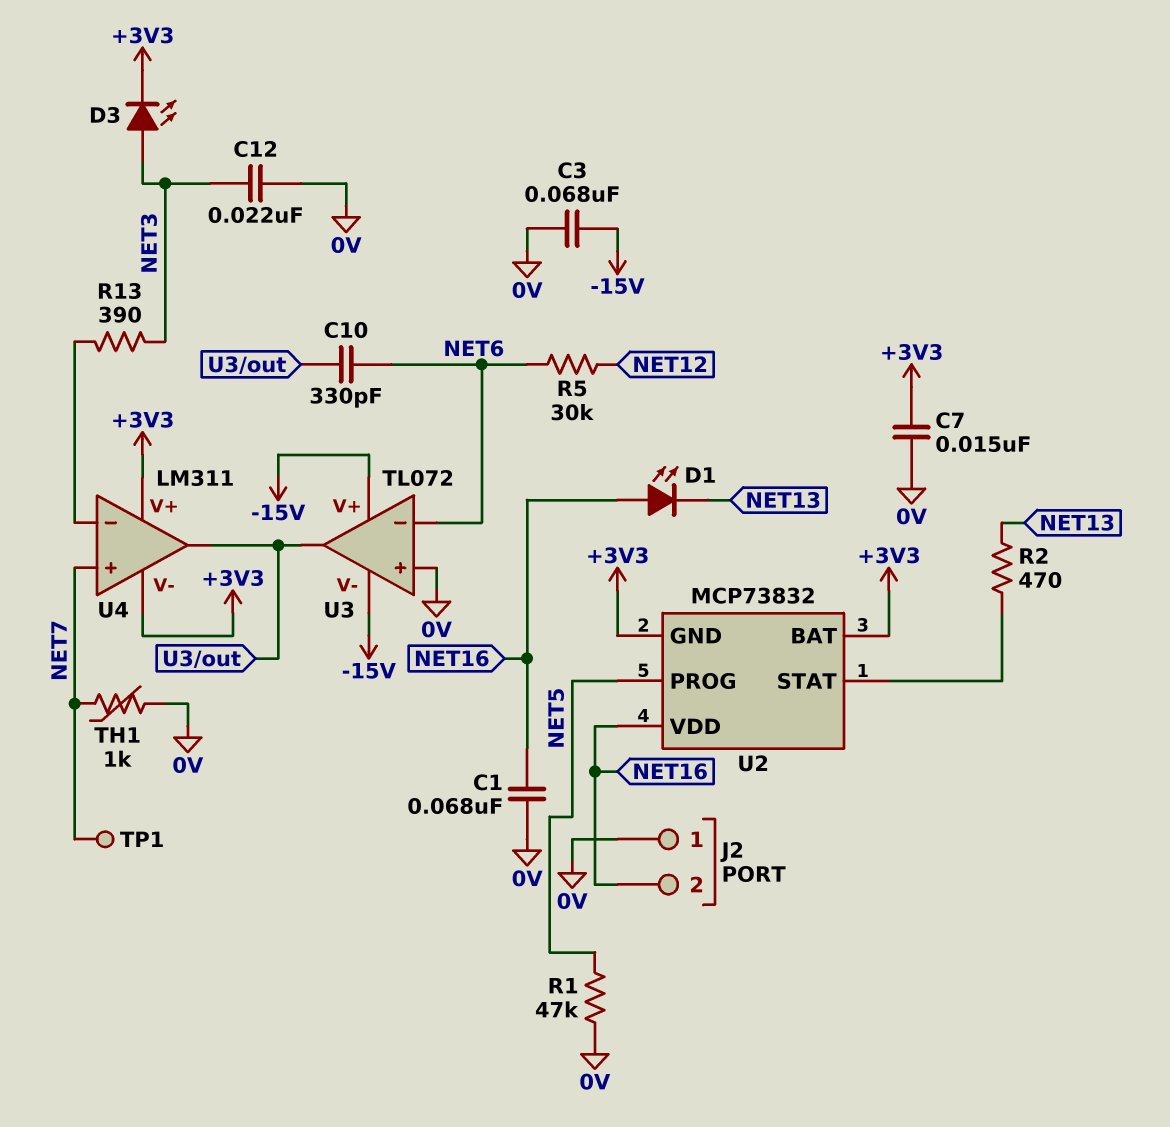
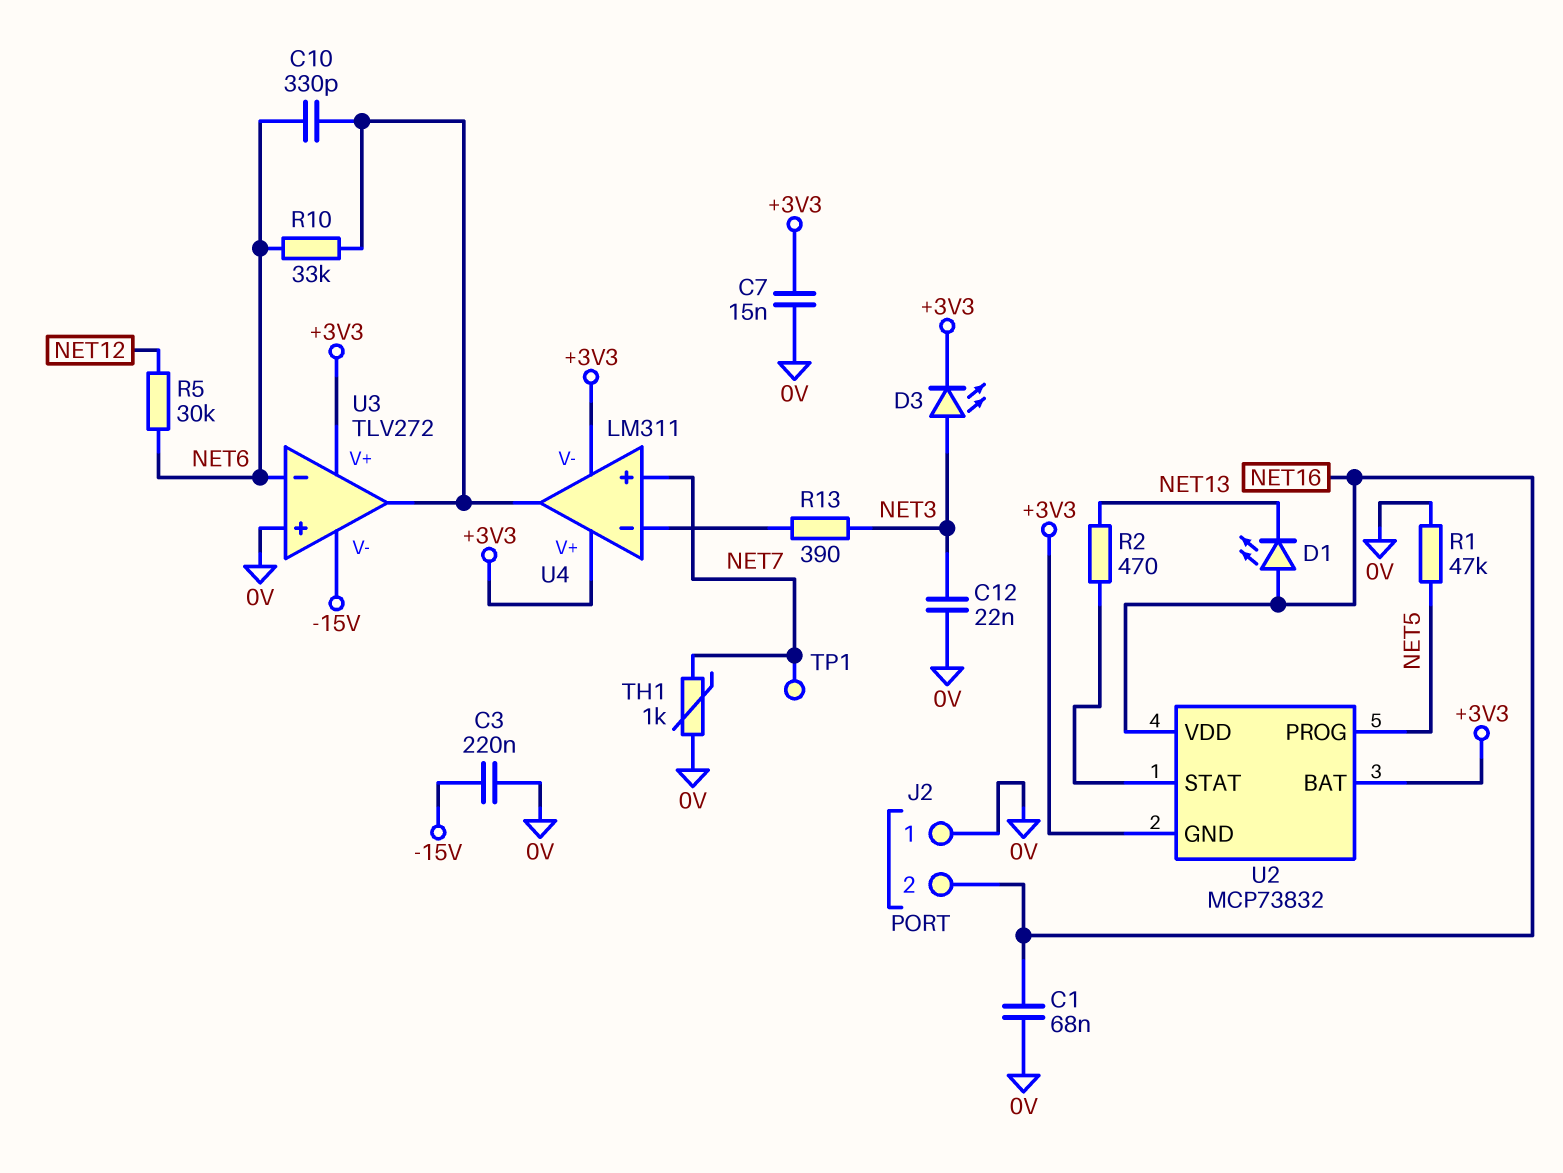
C3: 68nF (-15V, 0V) -> 220nF (-15V, 0V)
R10: none -> 33k (NET6, U3/out)
U3: TL072 -> TLV272
U3 pin V+: -15V -> +3V3

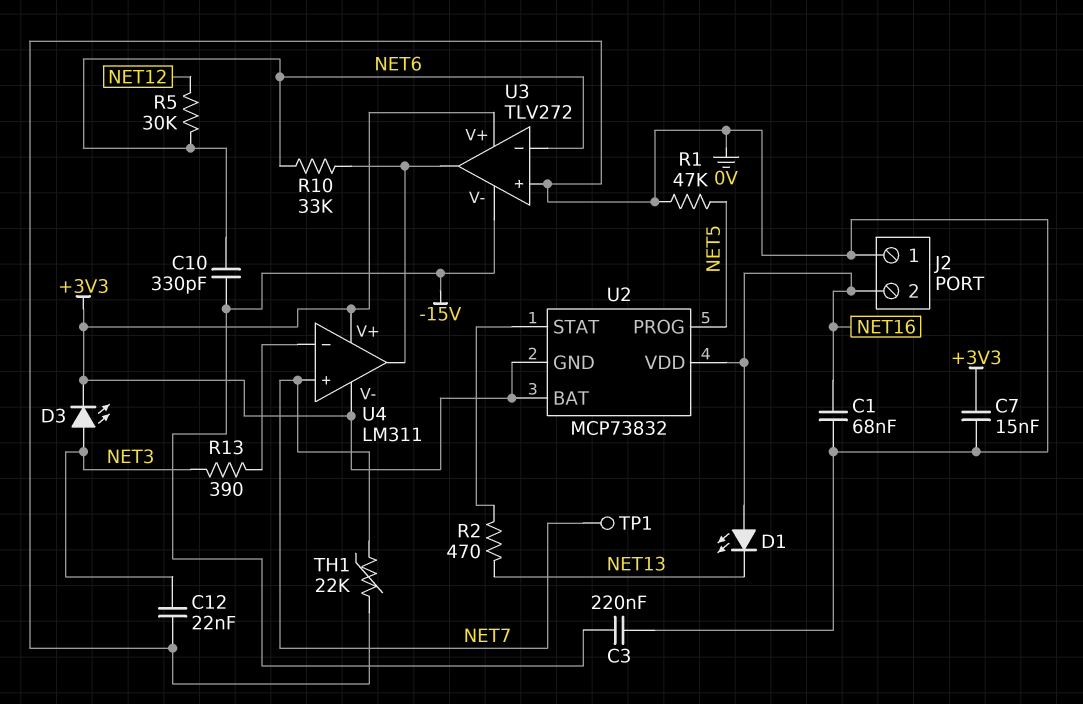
C10: 330pF (NET6, U3/out) -> 330pF (-15V, NET6)
TH1: 1k (0V, NET7) -> 22k (0V, NET7)

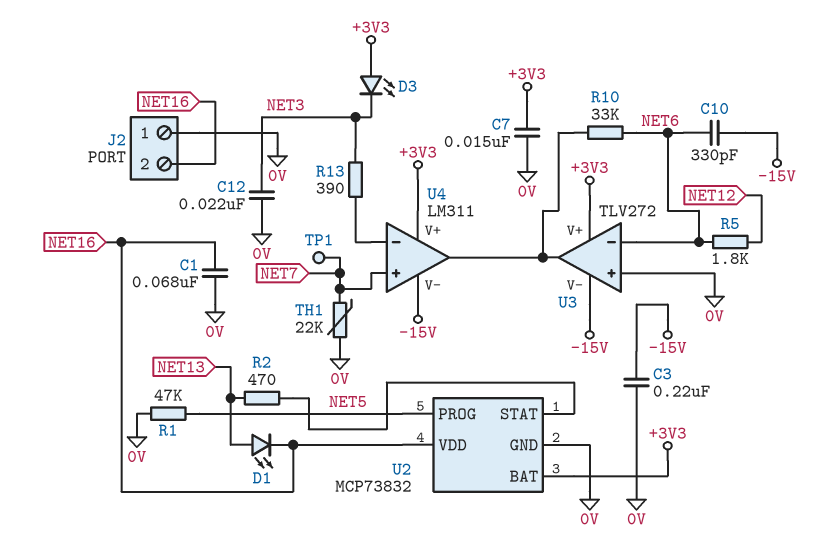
D1: LED (A NET16, K NET13) -> LED (A NET13, K NET16)
D3: LED (A NET3, K +3V3) -> LED (A +3V3, K NET3)
R5: 30k (NET6, NET12) -> 1.8k (NET6, NET12)
U2 pin GND: +3V3 -> 0V
U4 pin V-: +3V3 -> -15V

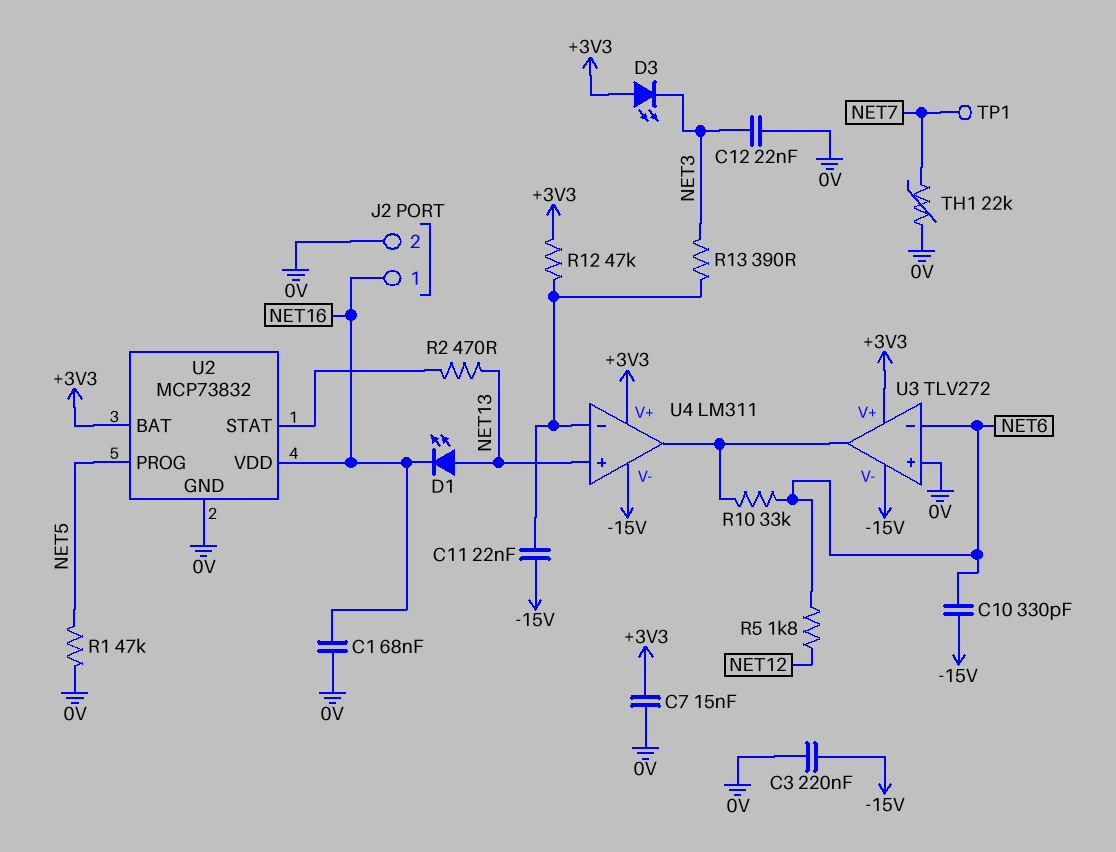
C11: none -> 22nF (-15V, U4/in-)
J2 pin 1: 0V -> NET16
J2 pin 2: NET16 -> 0V
R12: none -> 47k (+3V3, U4/in-)
U4 pin in+: NET7 -> NET13

